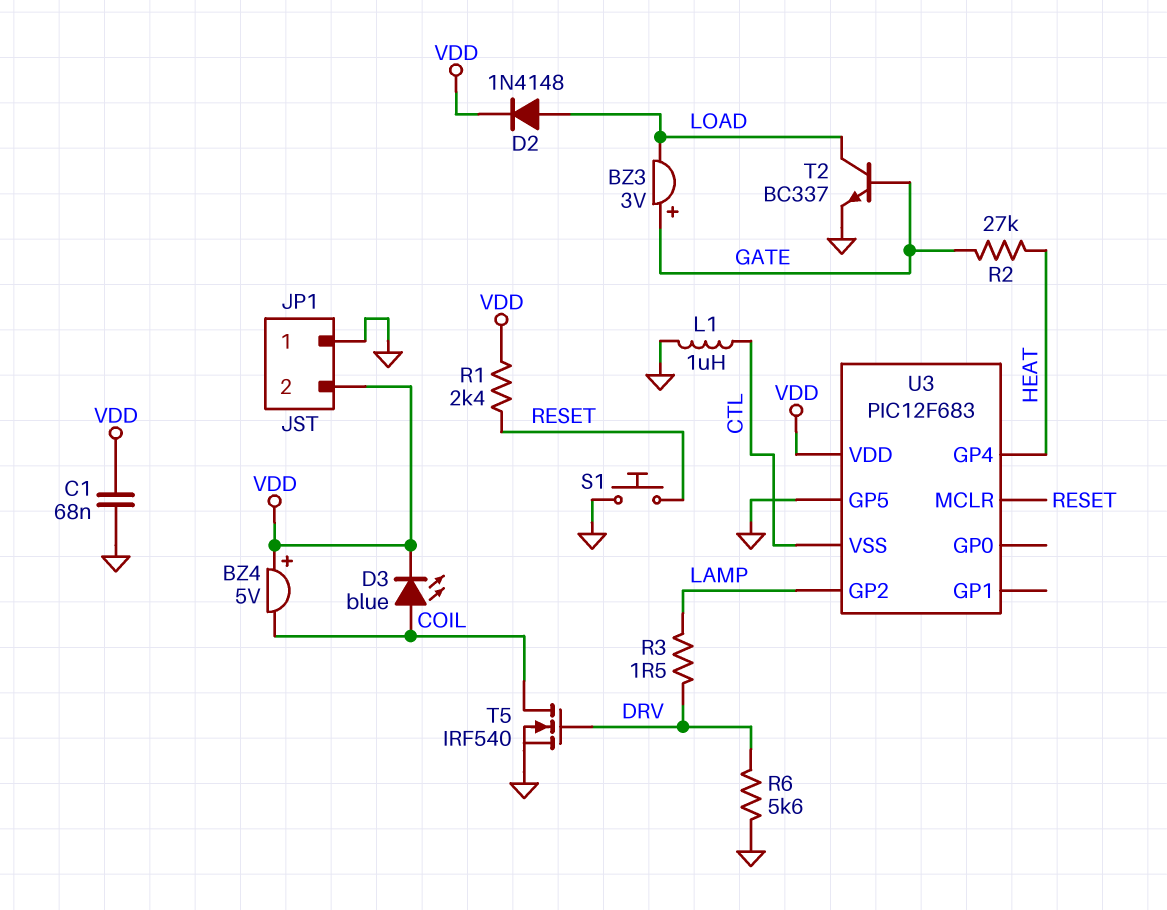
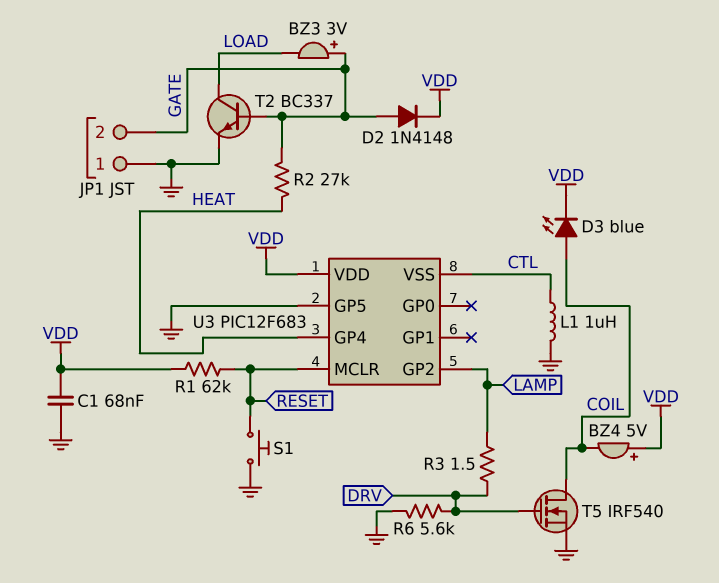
D2: diode 1N4148 (A LOAD, K VDD) -> diode 1N4148 (A GATE, K VDD)
JP1 pin 2: VDD -> GATE
R1: 2.4k (RESET, VDD) -> 62k (RESET, VDD)

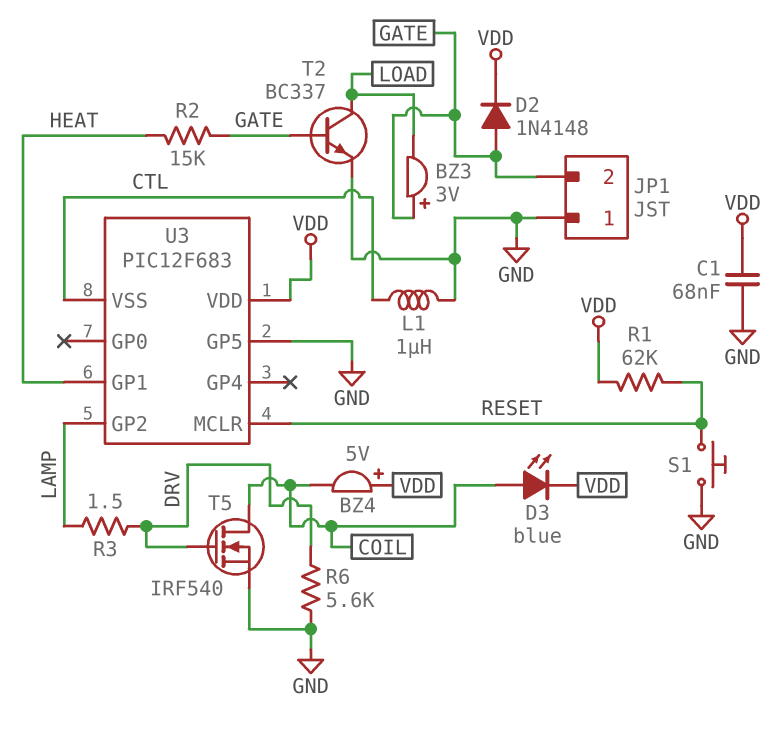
R2: 27k (GATE, HEAT) -> 15k (GATE, HEAT)
U3 pin GP1: none -> HEAT
U3 pin GP4: HEAT -> none

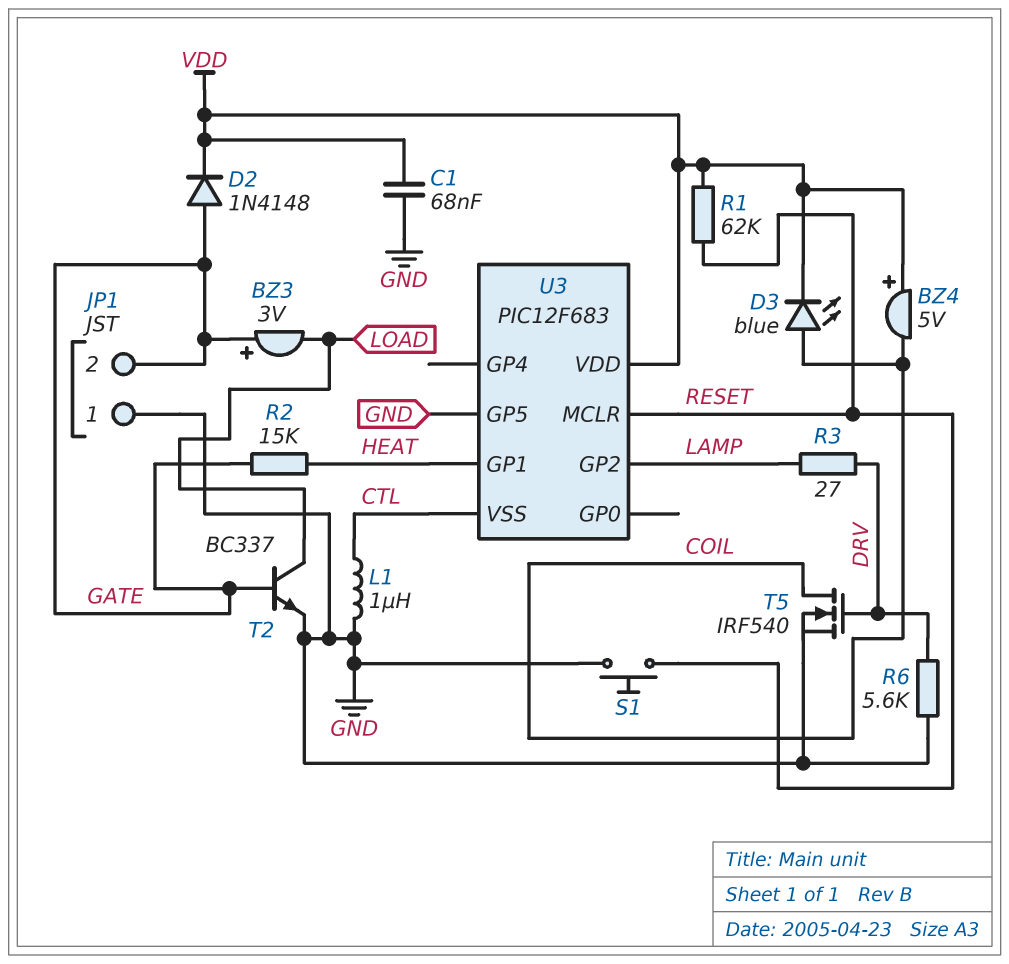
R3: 1.5 (DRV, LAMP) -> 27 (DRV, LAMP)

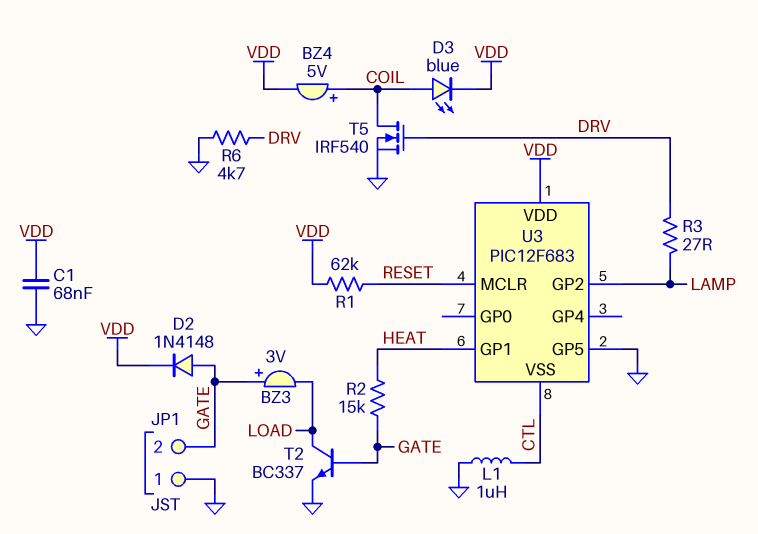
BZ4: buzzer 5V (plus VDD, minus COIL) -> buzzer 5V (plus COIL, minus VDD)
R6: 5.6k (DRV, GND) -> 4.7k (DRV, GND)
S1: button (GND, RESET) -> none

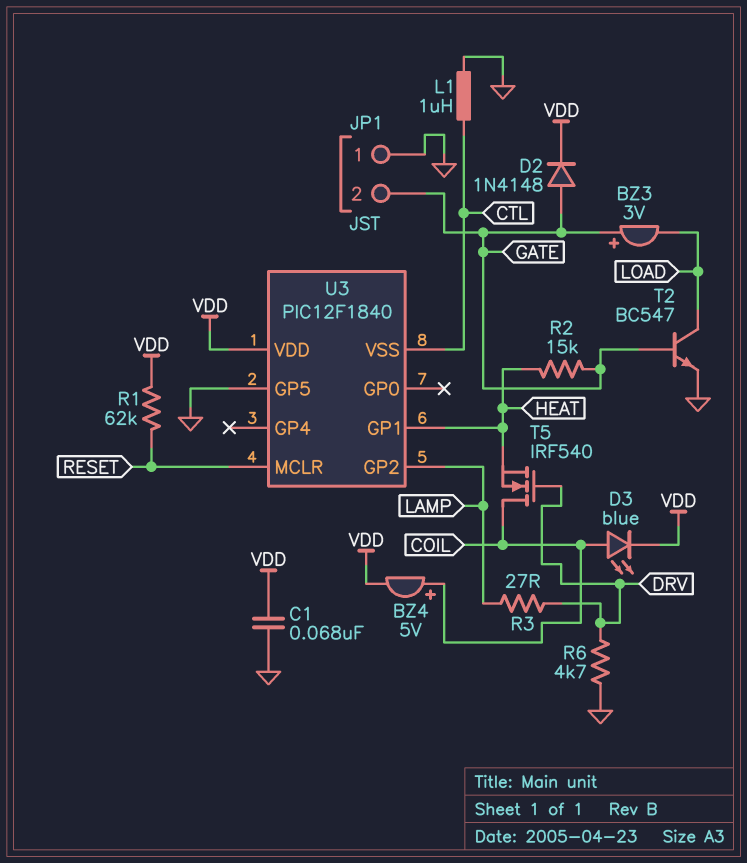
T2: NPN BC337 (B GATE, C LOAD, E GND) -> NPN BC547 (B GATE, C LOAD, E GND)
T5: NMOS IRF540 (G DRV, D COIL, S GND) -> NMOS IRF540 (G DRV, D COIL, S HEAT)
U3: PIC12F683 -> PIC12F1840

